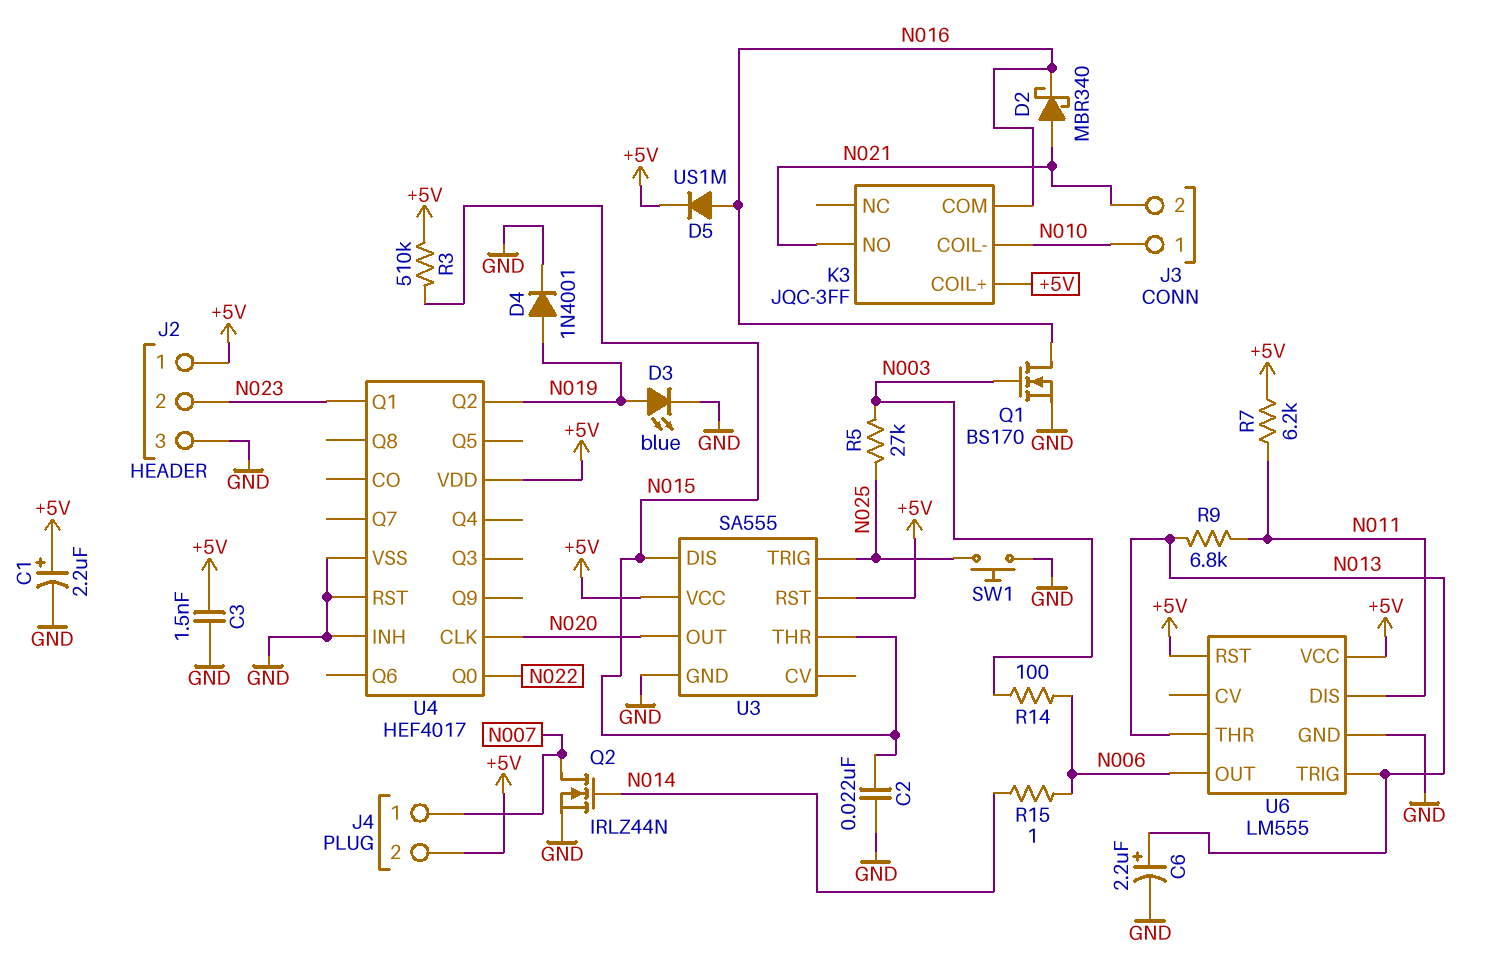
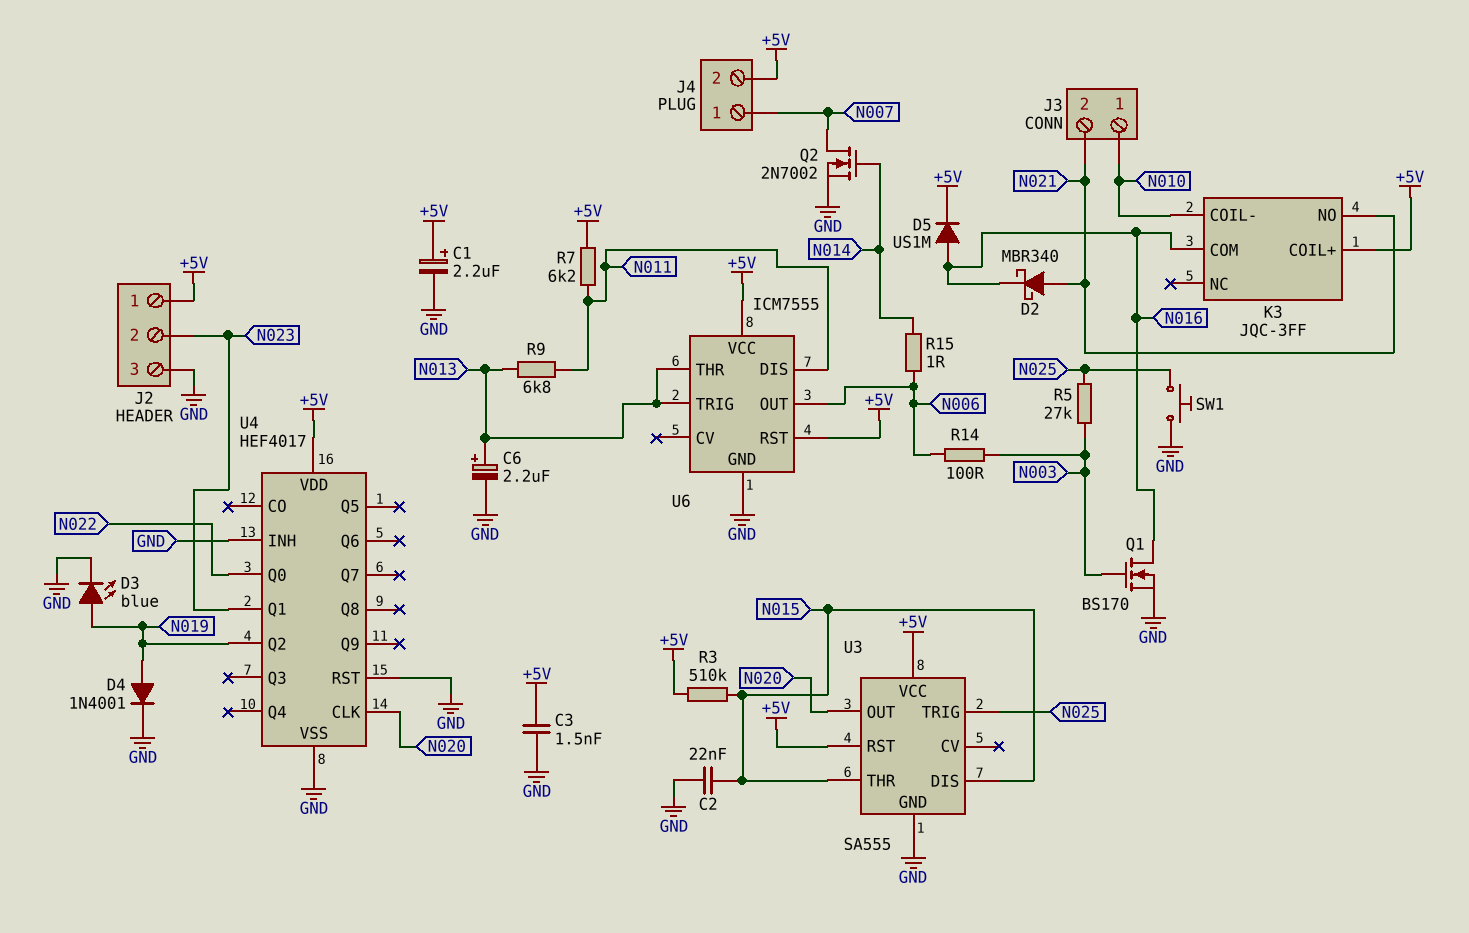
Q2: NMOS IRLZ44N (G N014, D N007, S GND) -> NMOS 2N7002 (G N014, D N007, S GND)
U6: LM555 -> ICM7555

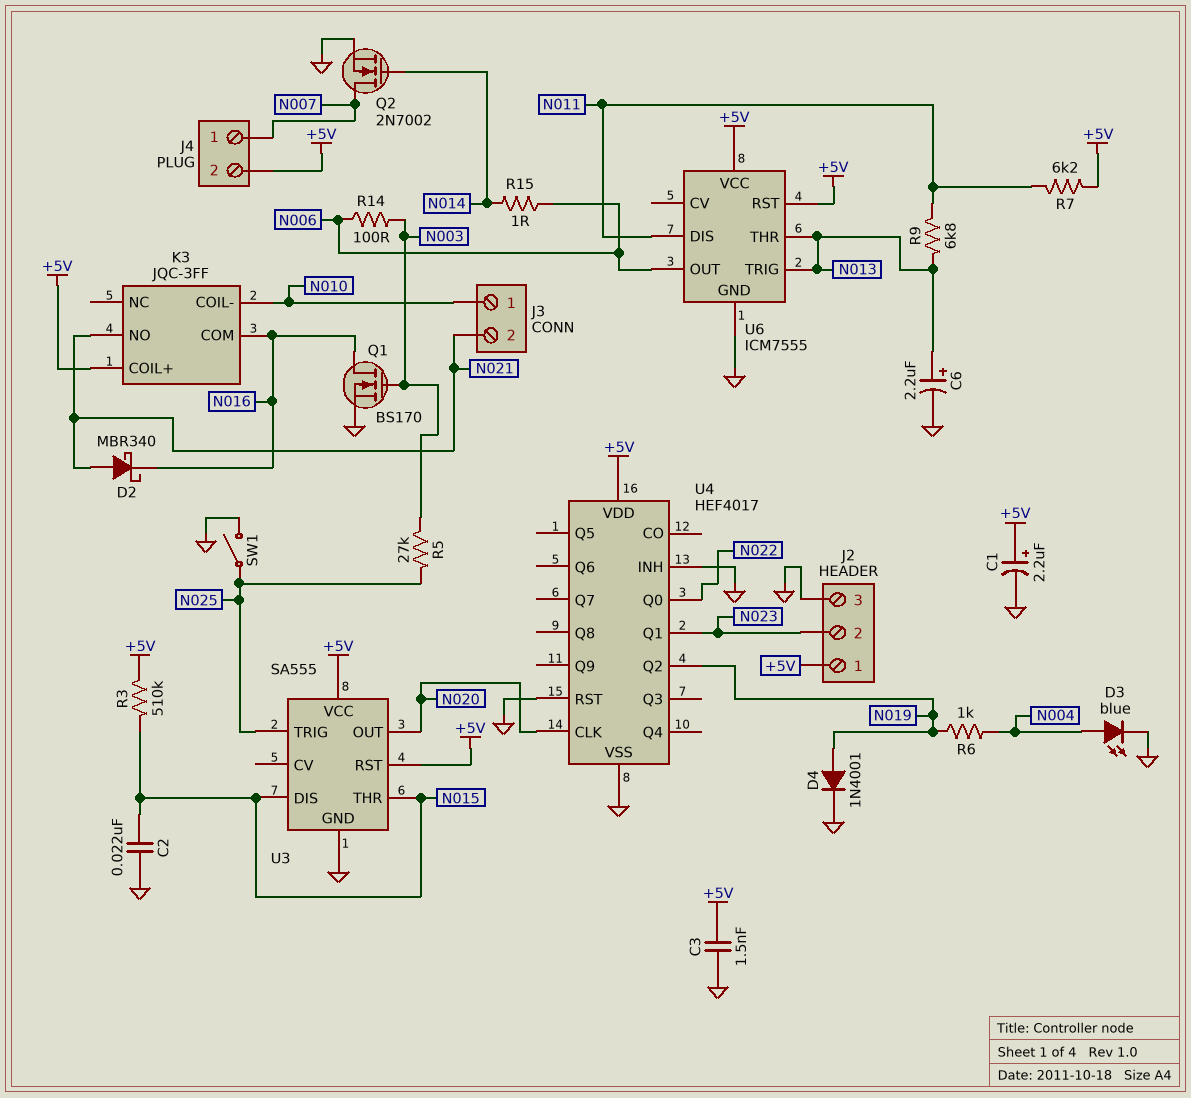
D3: LED blue (A N019, K GND) -> LED blue (A N004, K GND)
D5: diode US1M (A N016, K +5V) -> none
R6: none -> 1k (N004, N019)
SW1: button (GND, N025) -> switch (GND, N025)

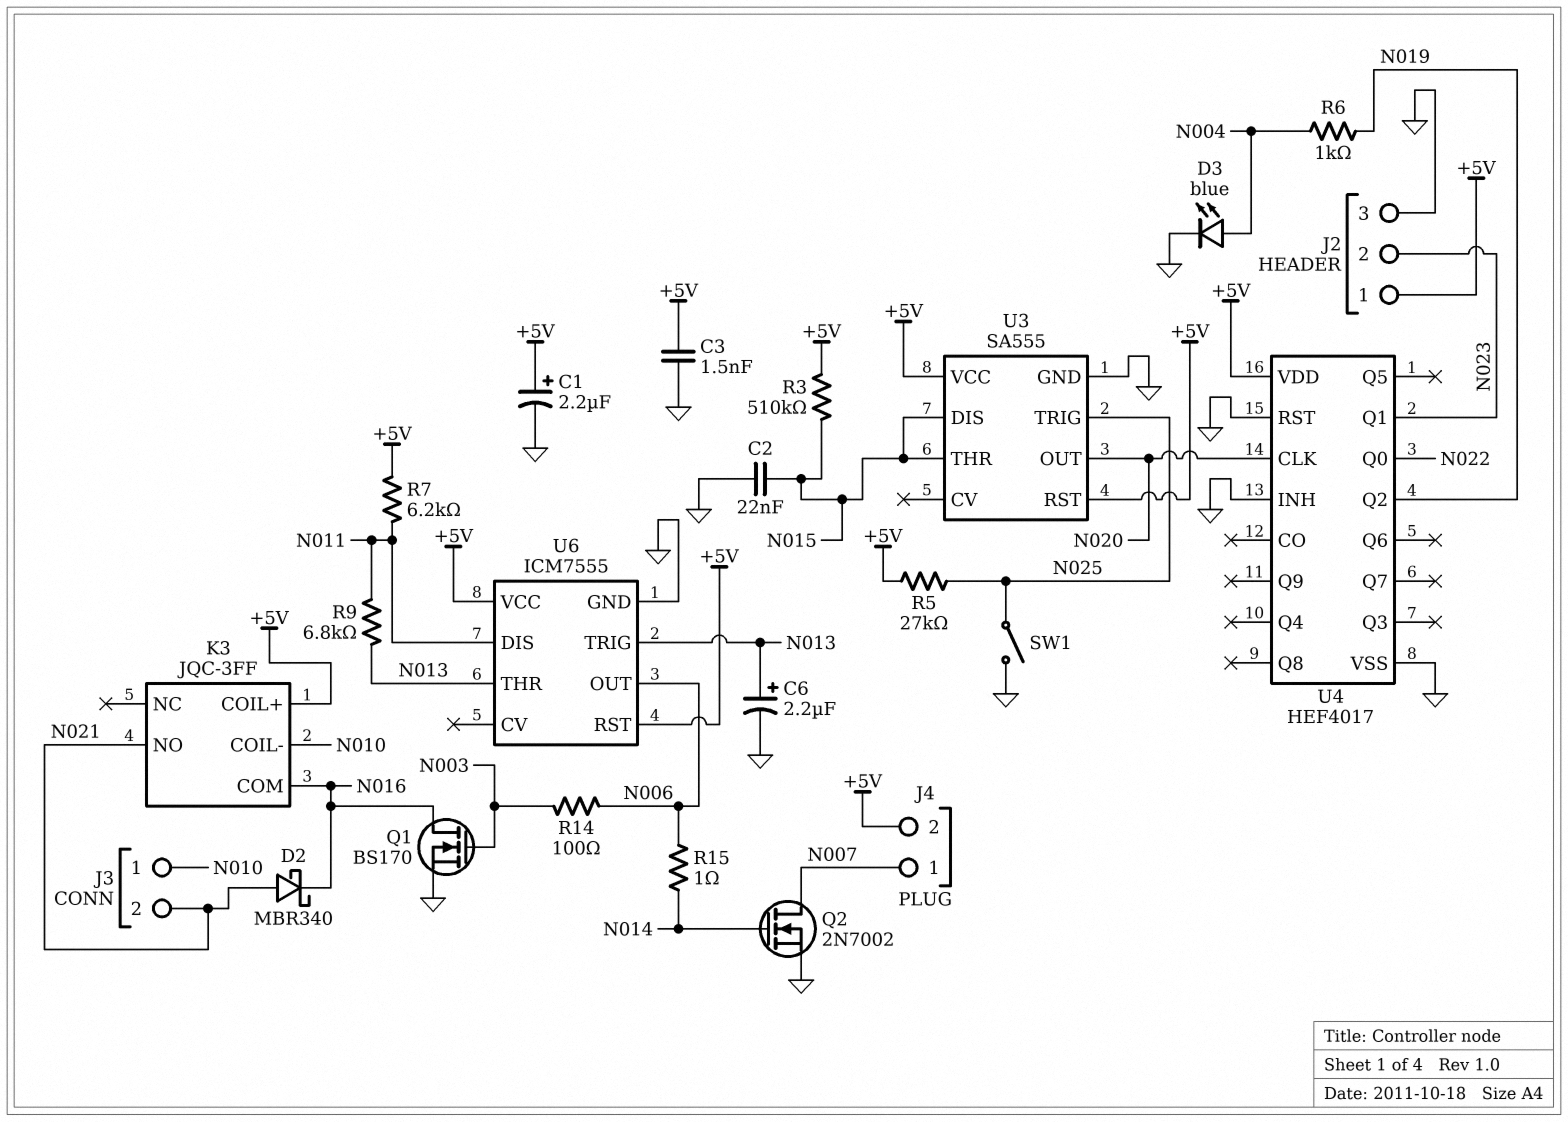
D4: diode 1N4001 (A N019, K GND) -> none
R5: 27k (N003, N025) -> 27k (+5V, N025)

